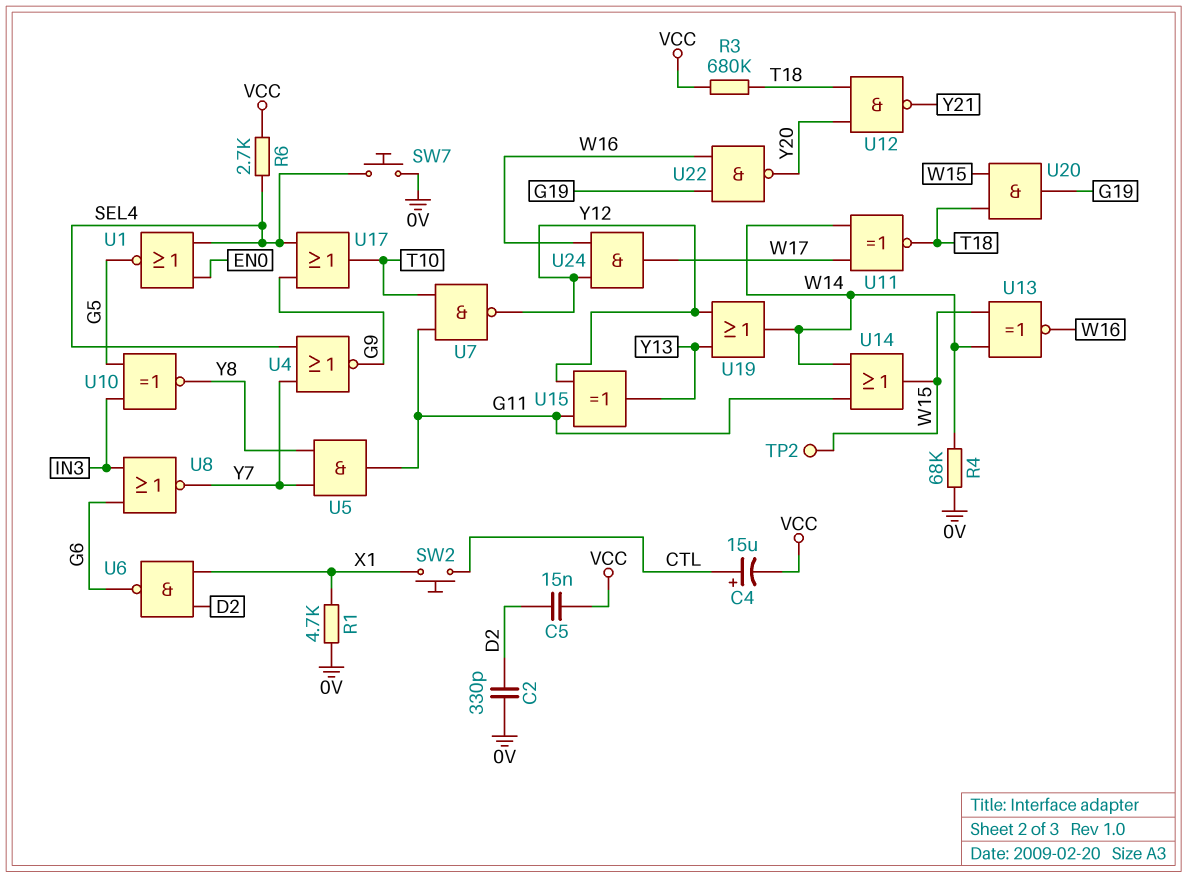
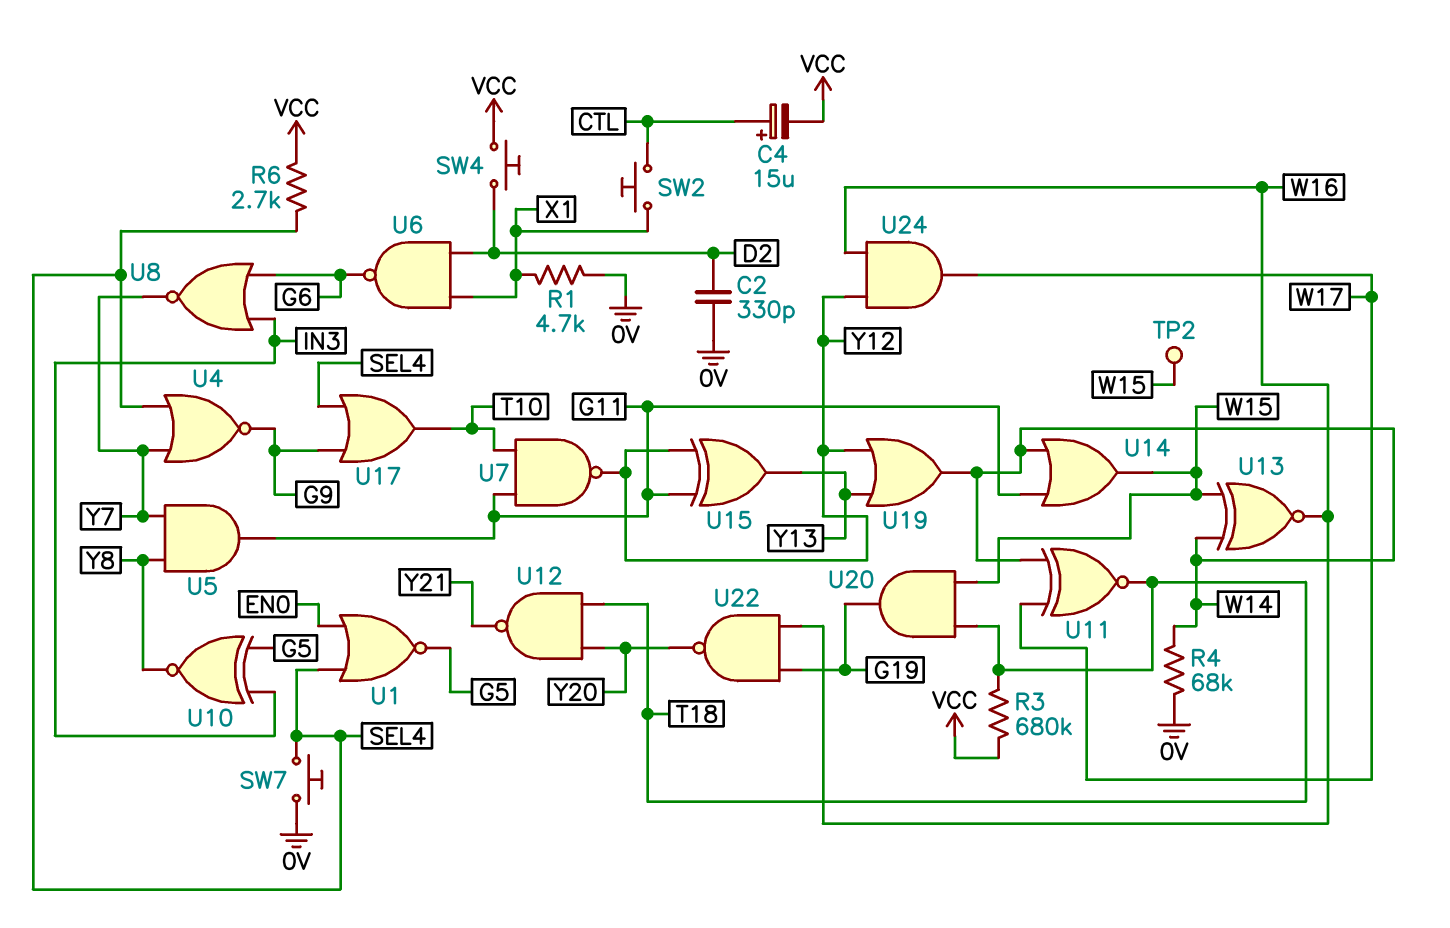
C5: 15nF (D2, VCC) -> none
SW4: none -> button (D2, VCC)

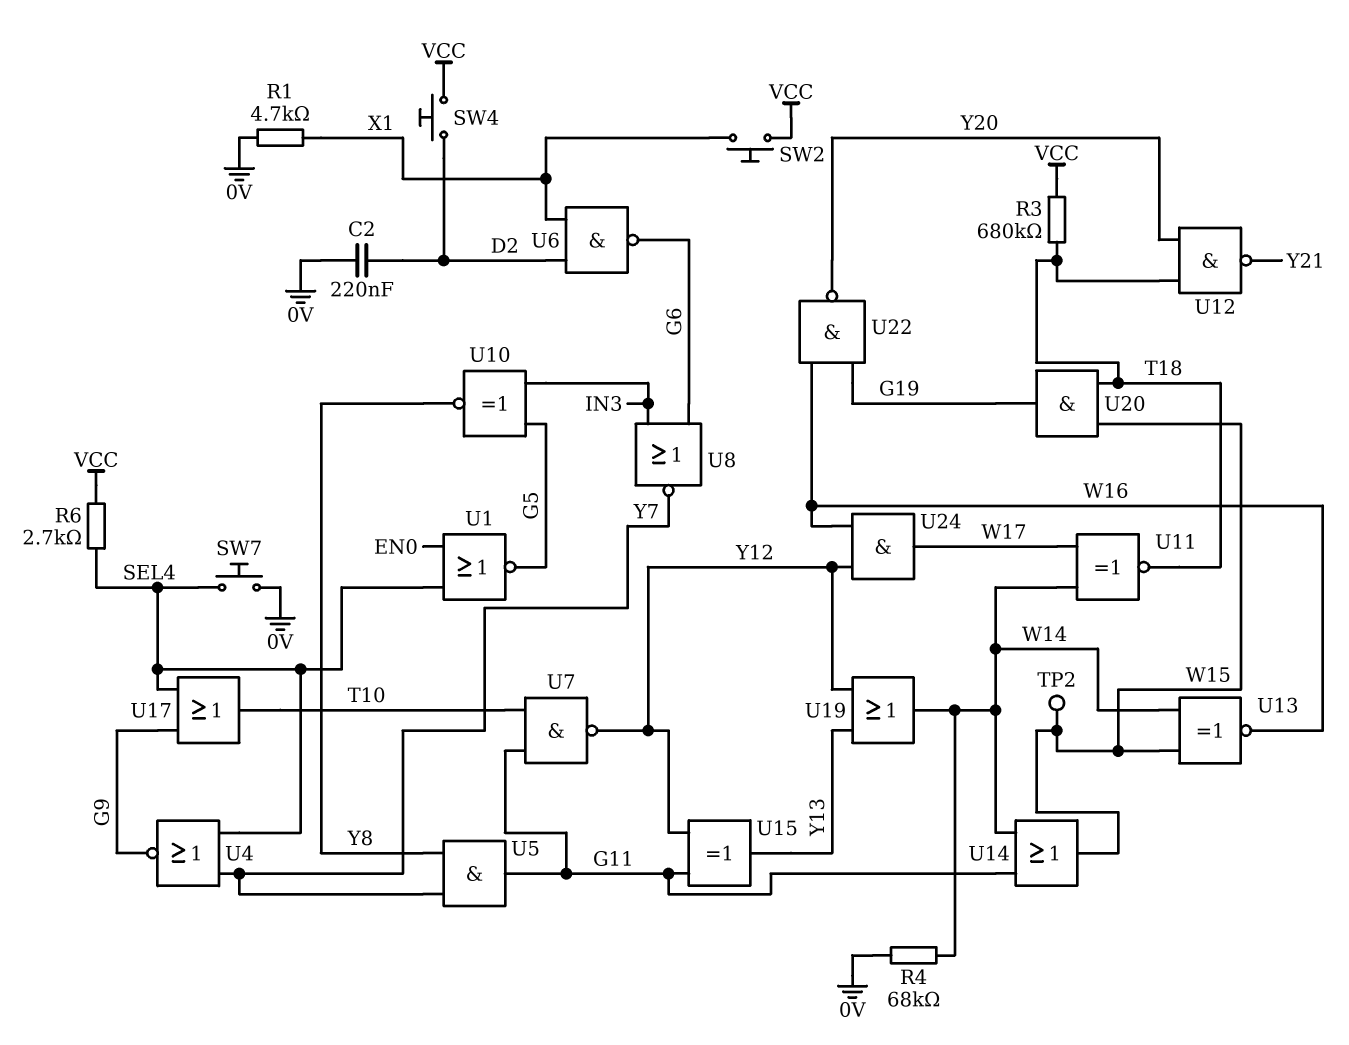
C2: 330pF (0V, D2) -> 220nF (0V, D2)
C4: 15uF (plus CTL, minus VCC) -> none
SW2: button (CTL, X1) -> button (VCC, X1)

